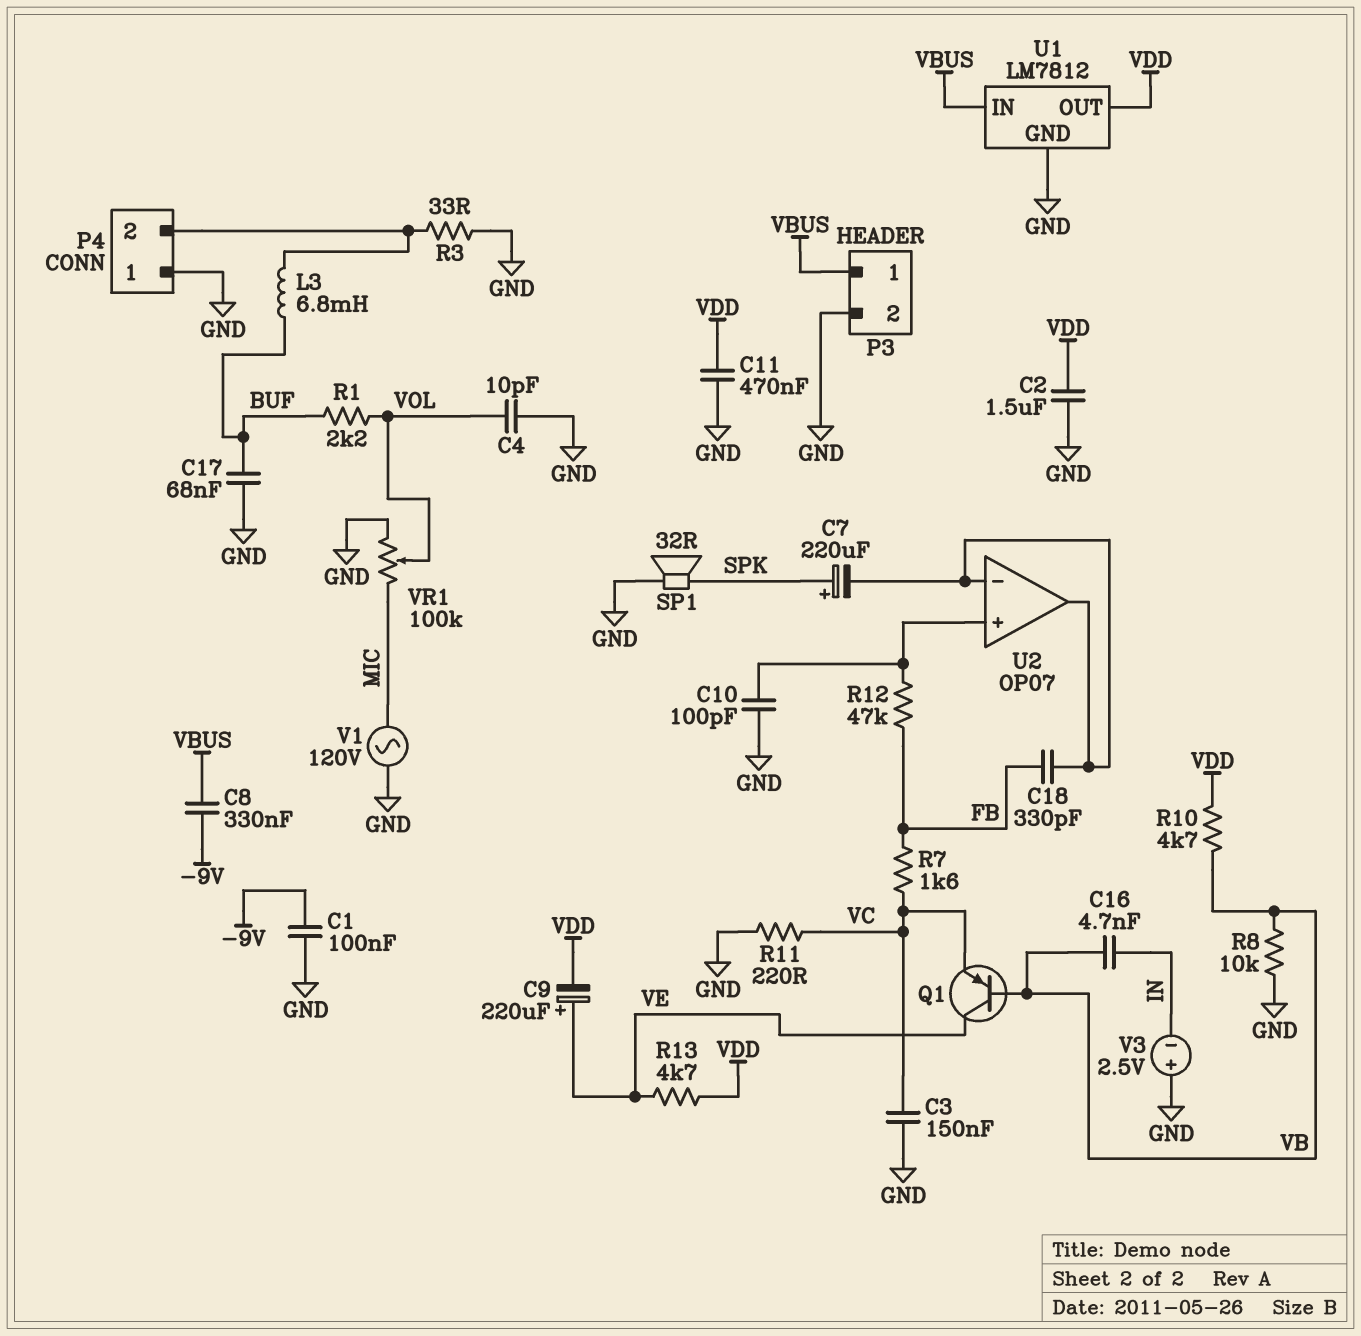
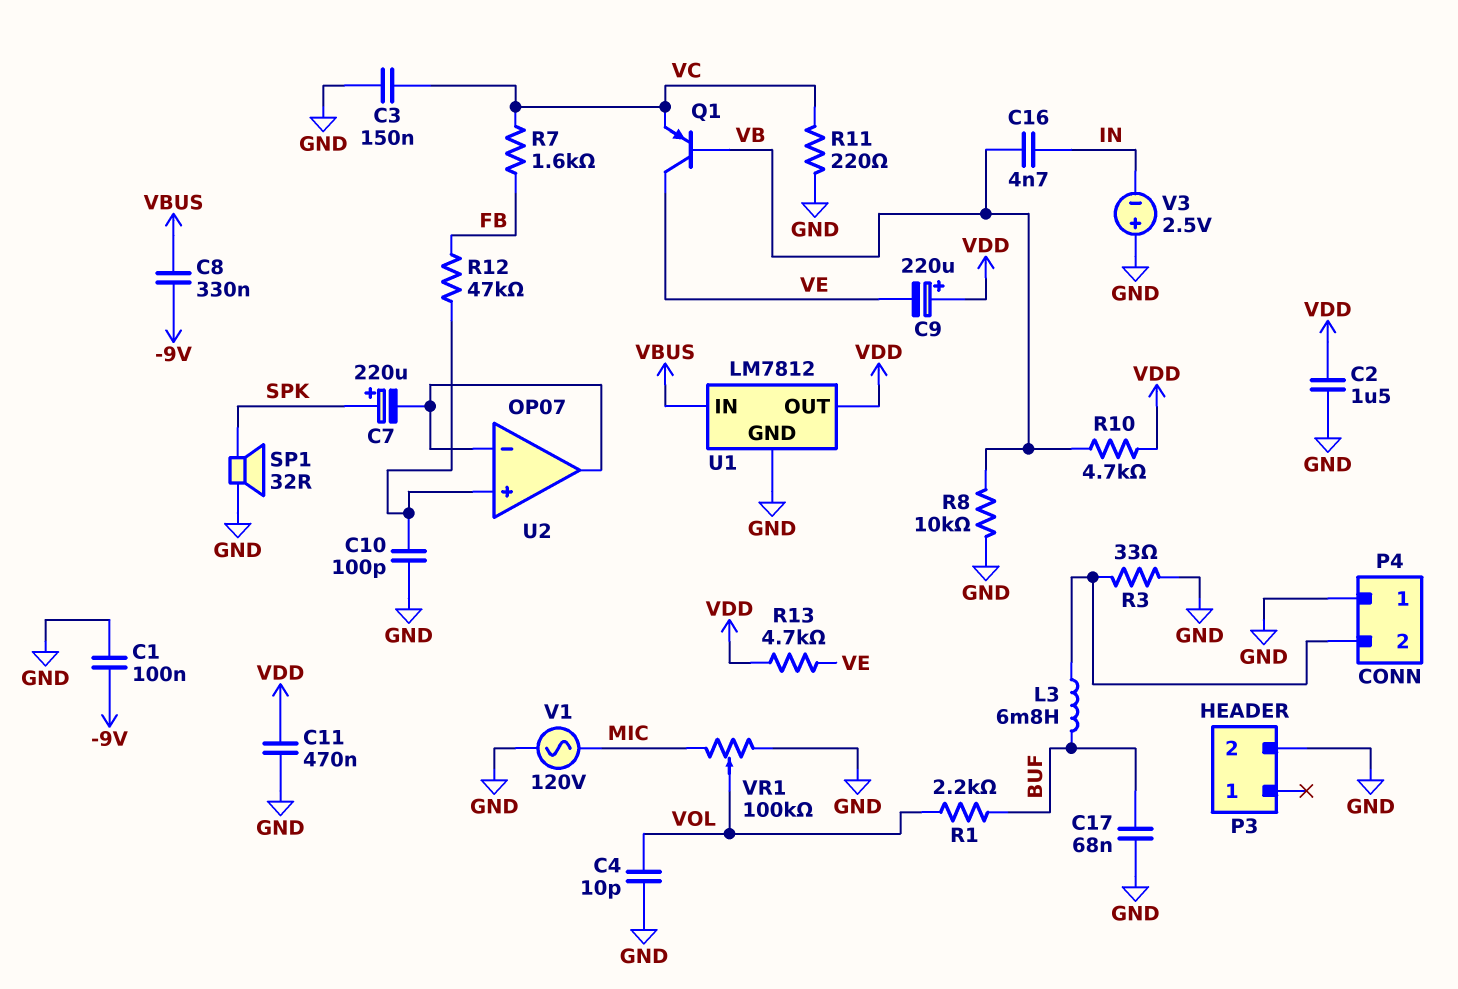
C9: 220uF (plus VE, minus VDD) -> 220uF (plus VDD, minus VE)
C18: 330pF (FB, U2/in-) -> none
P3 pin 1: VBUS -> none

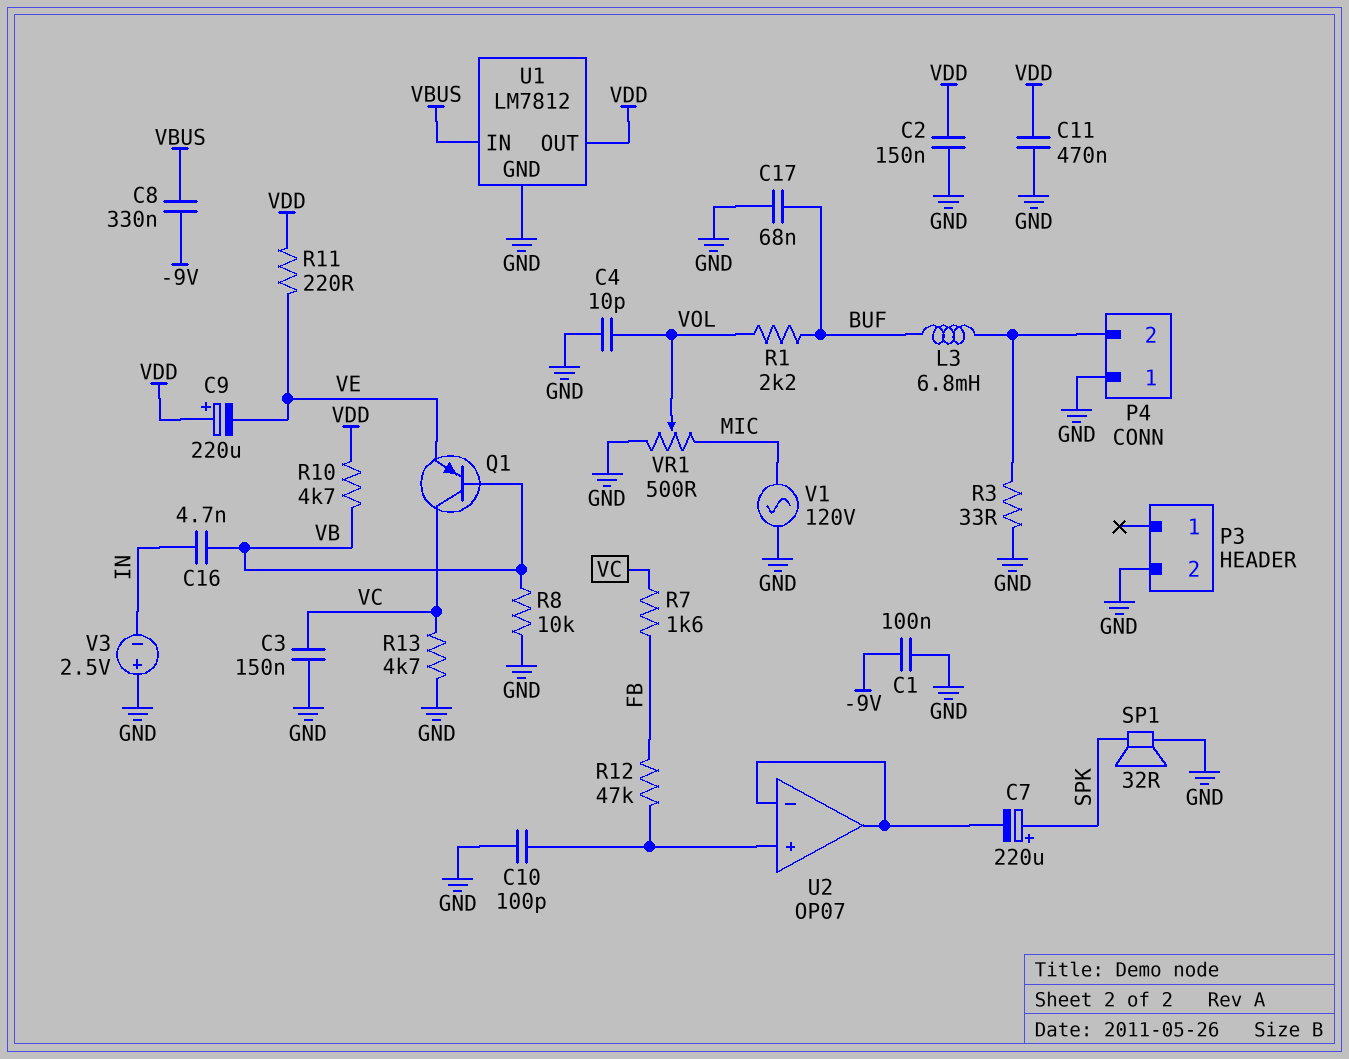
C2: 1.5uF (GND, VDD) -> 150nF (GND, VDD)
Q1: PNP (B VB, C VE, E VC) -> PNP (B VB, C VC, E VE)
R11: 220 (GND, VC) -> 220 (VDD, VE)
R13: 4.7k (VDD, VE) -> 4.7k (GND, VC)
VR1: 100k (GND, MIC, wiper VOL) -> 500 (GND, MIC, wiper VOL)

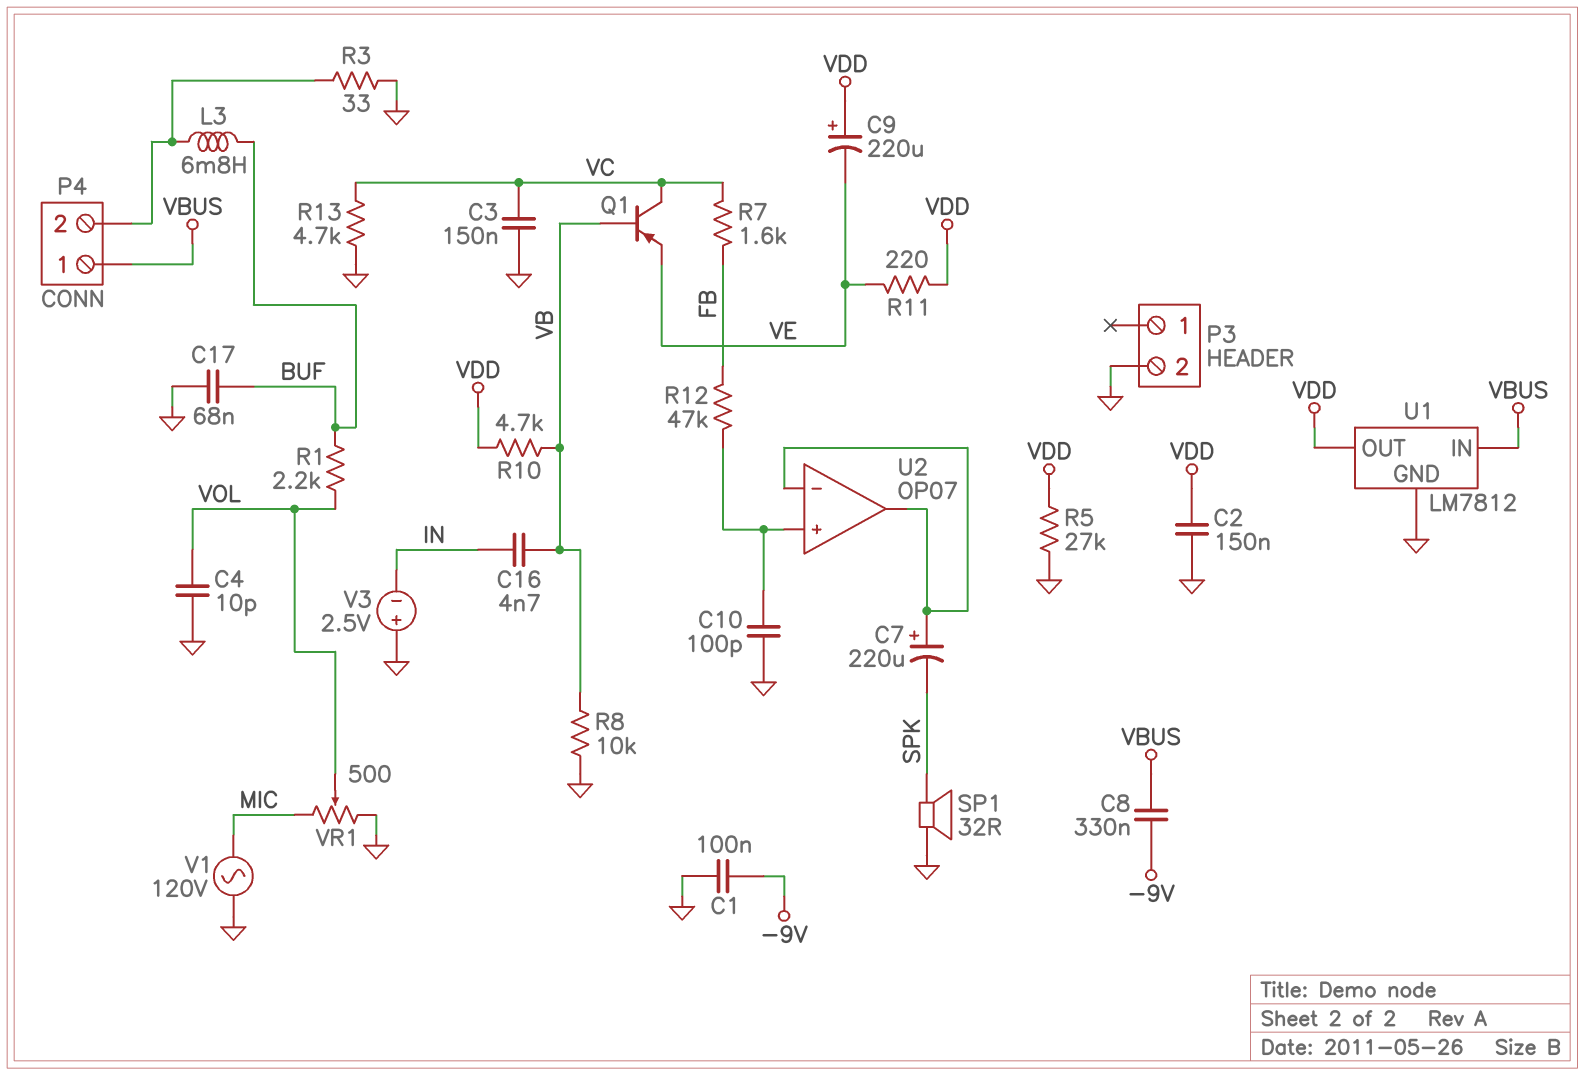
C7: 220uF (plus SPK, minus U2/in-) -> 220uF (plus U2/in-, minus SPK)
C11: 470nF (GND, VDD) -> none
P4 pin 1: GND -> VBUS
R5: none -> 27k (GND, VDD)

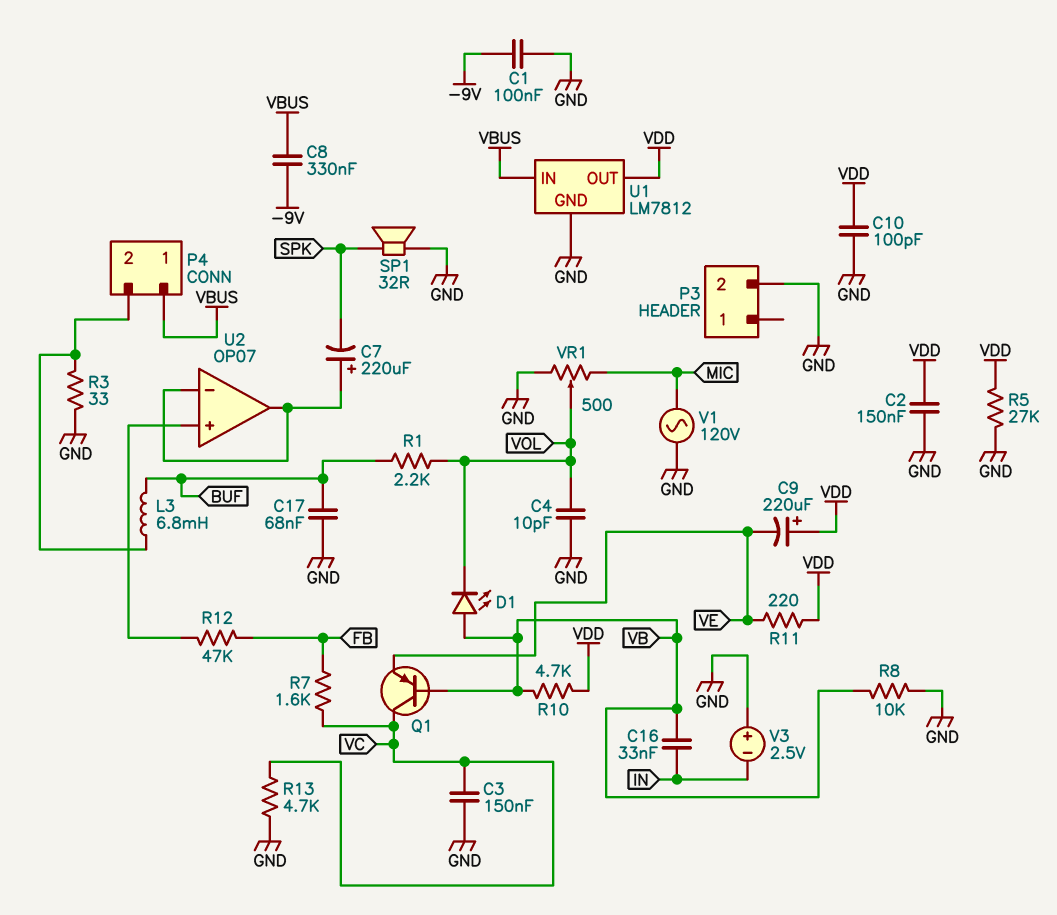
C10: 100pF (GND, U2/in+) -> 100pF (GND, VDD)
C16: 4.7nF (IN, VB) -> 33nF (IN, VB)
D1: none -> LED (A VB, K VOL)

